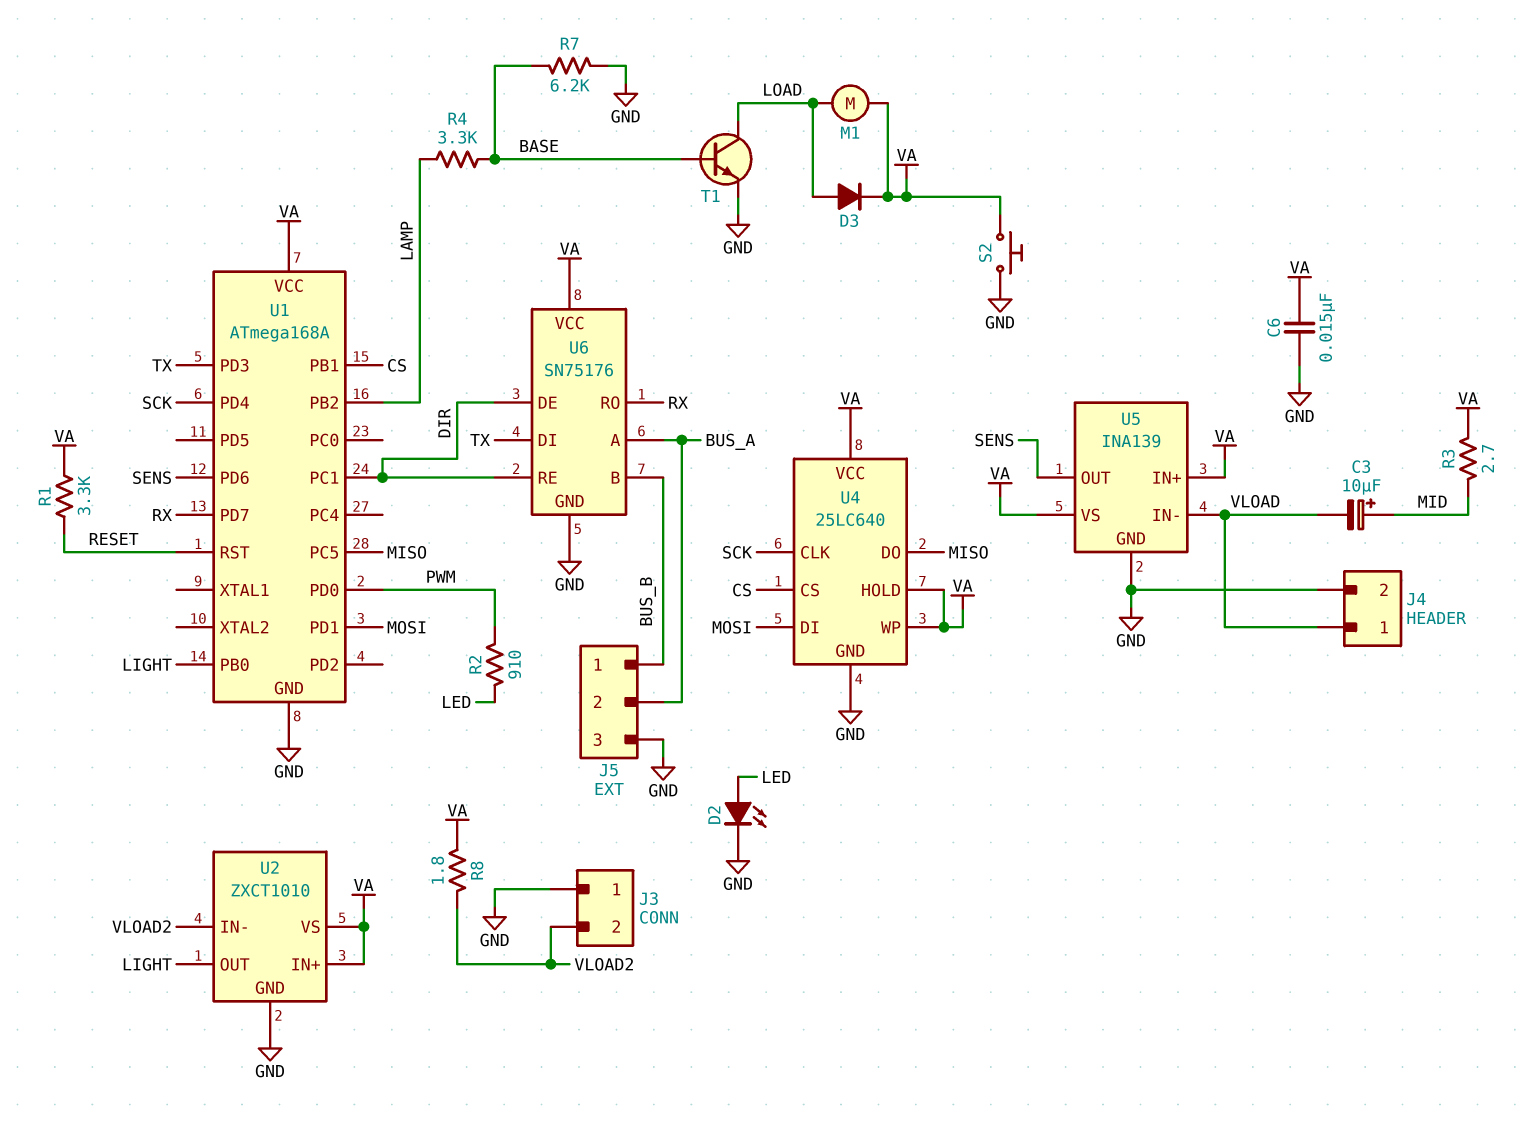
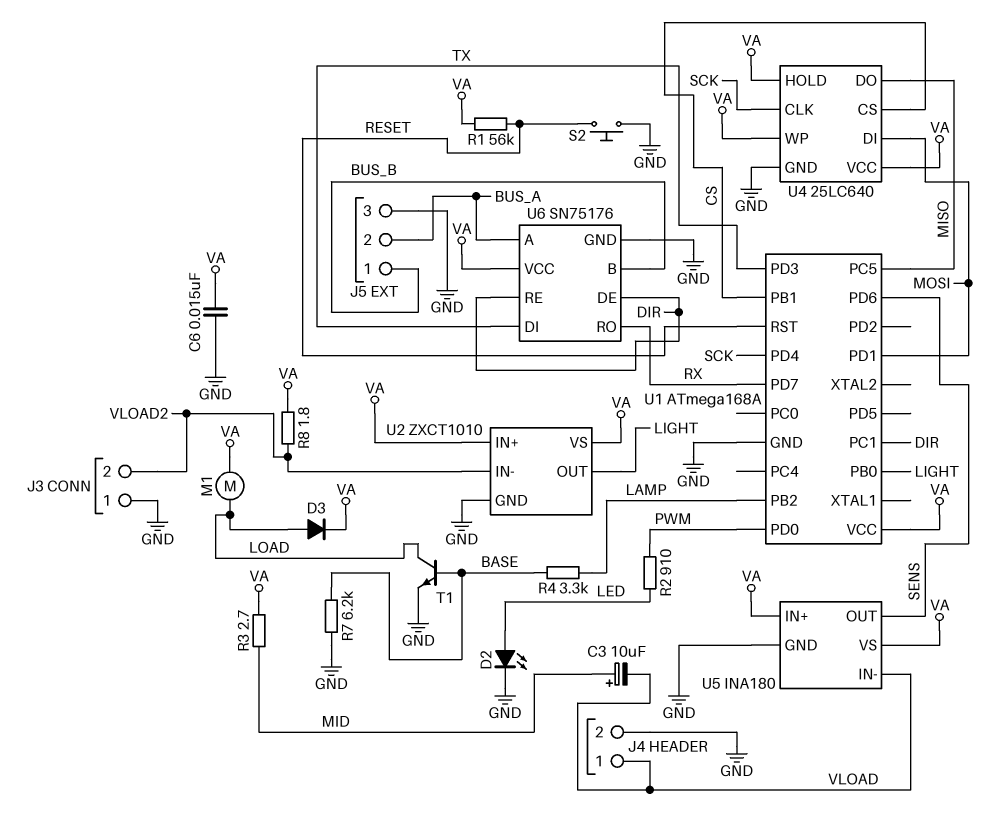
R1: 3.3k (RESET, VA) -> 56k (RESET, VA)
S2: button (GND, VA) -> button (GND, RESET)
U5: INA139 -> INA180

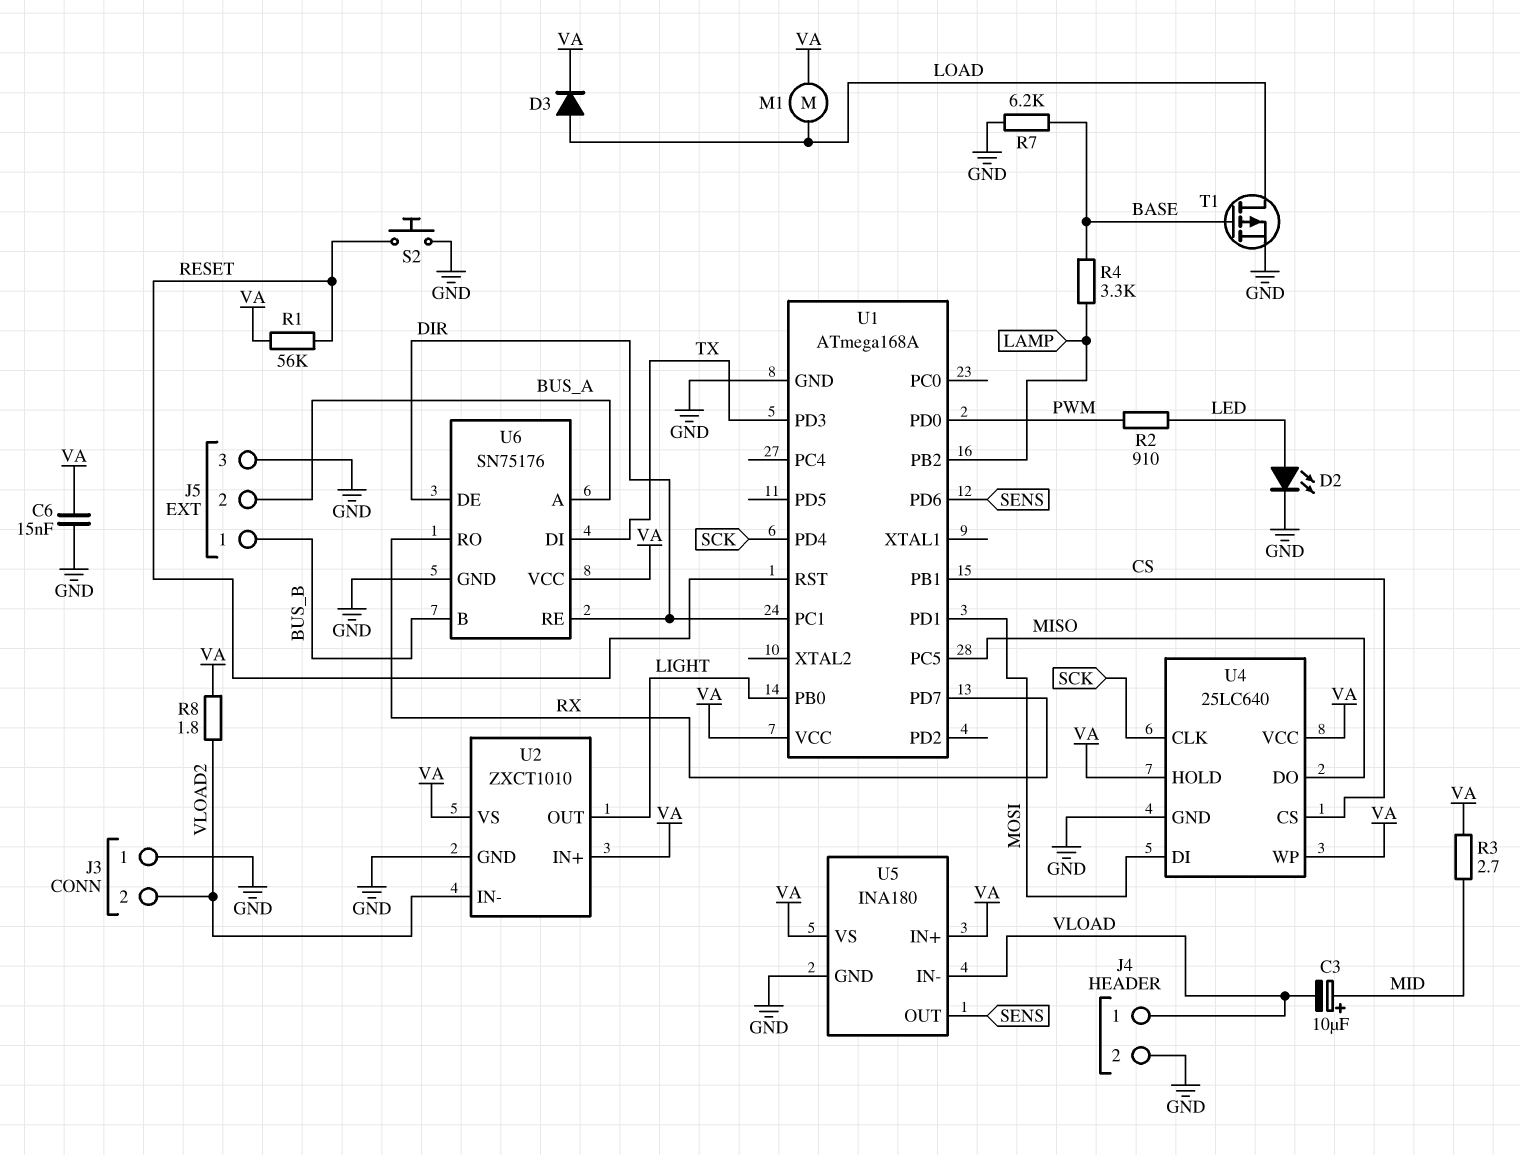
T1: NPN (B BASE, C LOAD, E GND) -> PMOS (G BASE, D LOAD, S GND)

